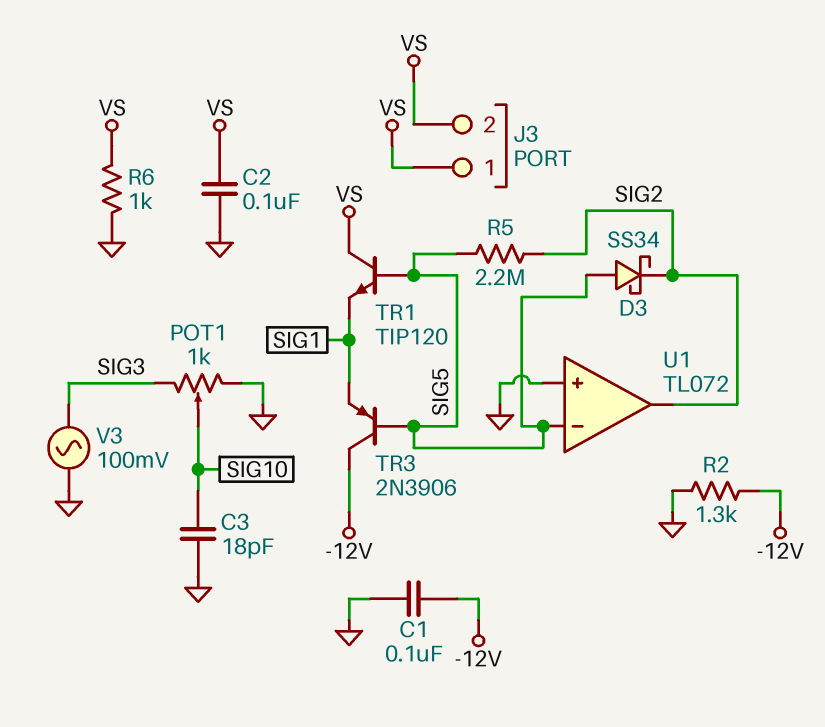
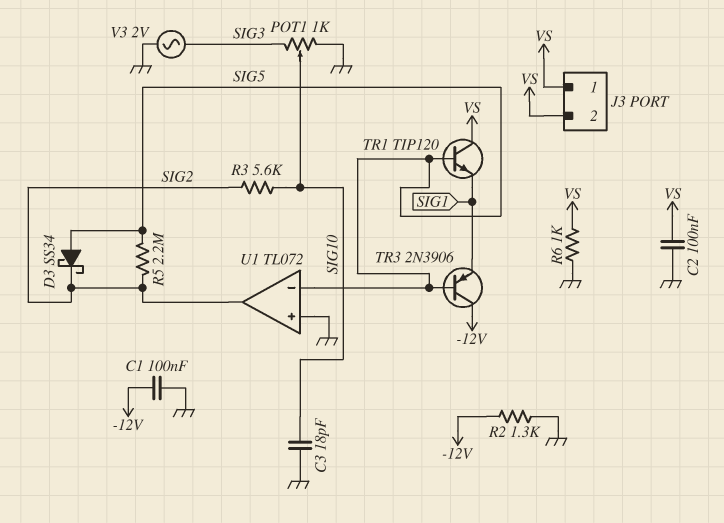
R3: none -> 5.6k (SIG2, SIG10)
V3: AC 100mV (GND, SIG3) -> AC 2V (GND, SIG3)

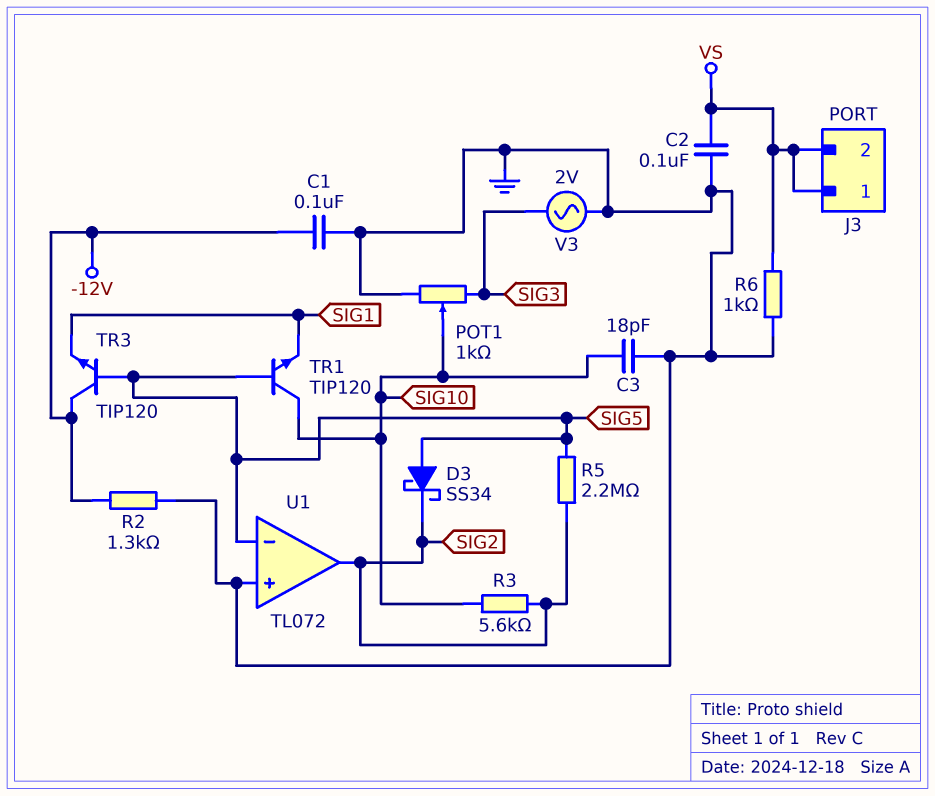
TR1: NPN TIP120 (B SIG5, C VS, E SIG1) -> NPN TIP120 (B SIG5, C SIG10, E SIG1)
TR3: PNP 2N3906 (B SIG5, C -12V, E SIG1) -> NPN TIP120 (B SIG5, C -12V, E SIG1)

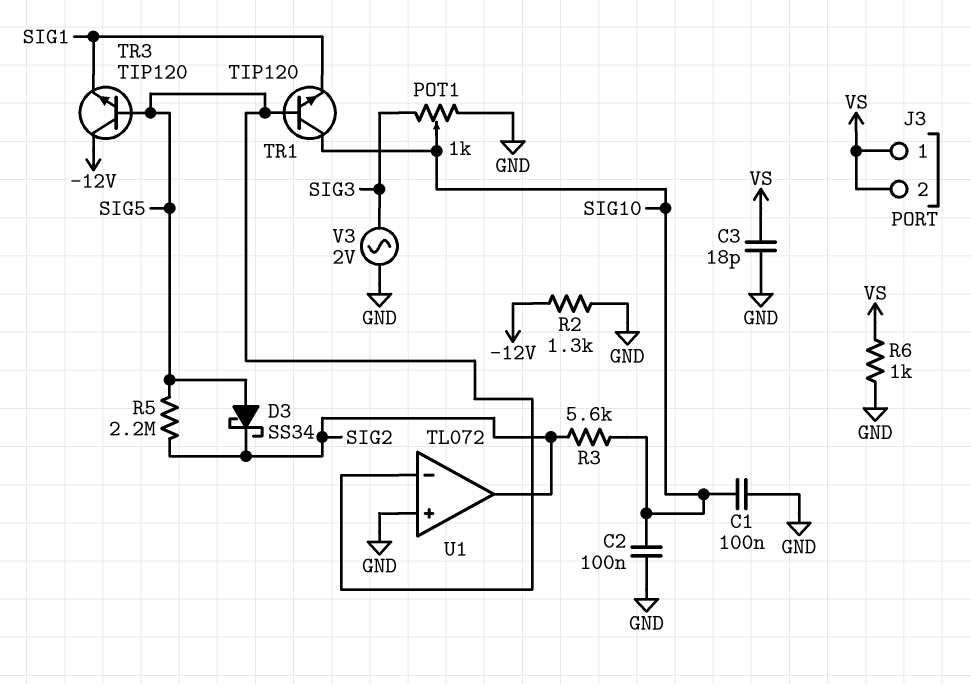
C1: 100nF (-12V, GND) -> 100nF (GND, SIG10)
C2: 100nF (GND, VS) -> 100nF (GND, SIG10)
C3: 18pF (GND, SIG10) -> 18pF (GND, VS)

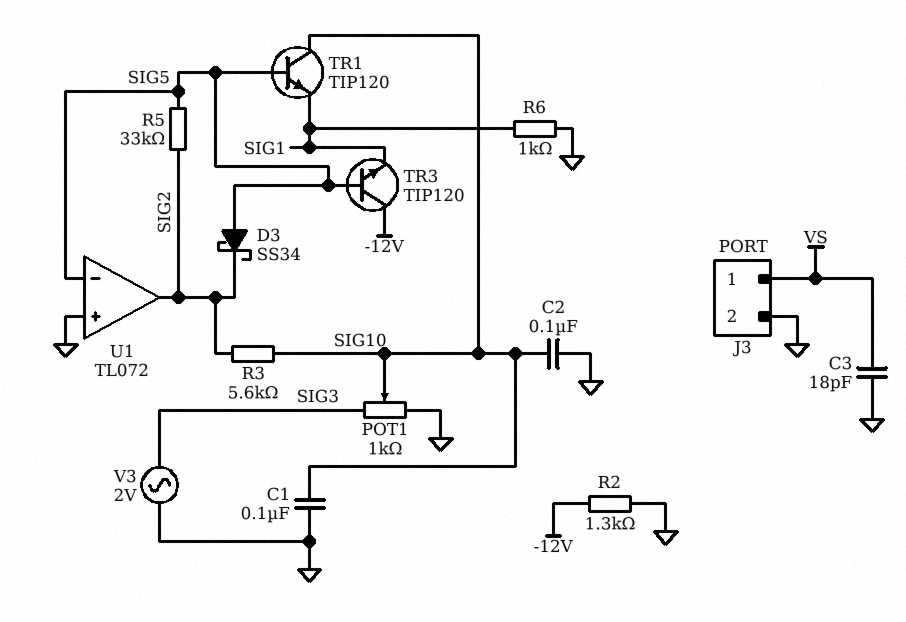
J3 pin 2: VS -> GND
R5: 2.2M (SIG2, SIG5) -> 33k (SIG2, SIG5)
R6: 1k (GND, VS) -> 1k (GND, SIG1)

